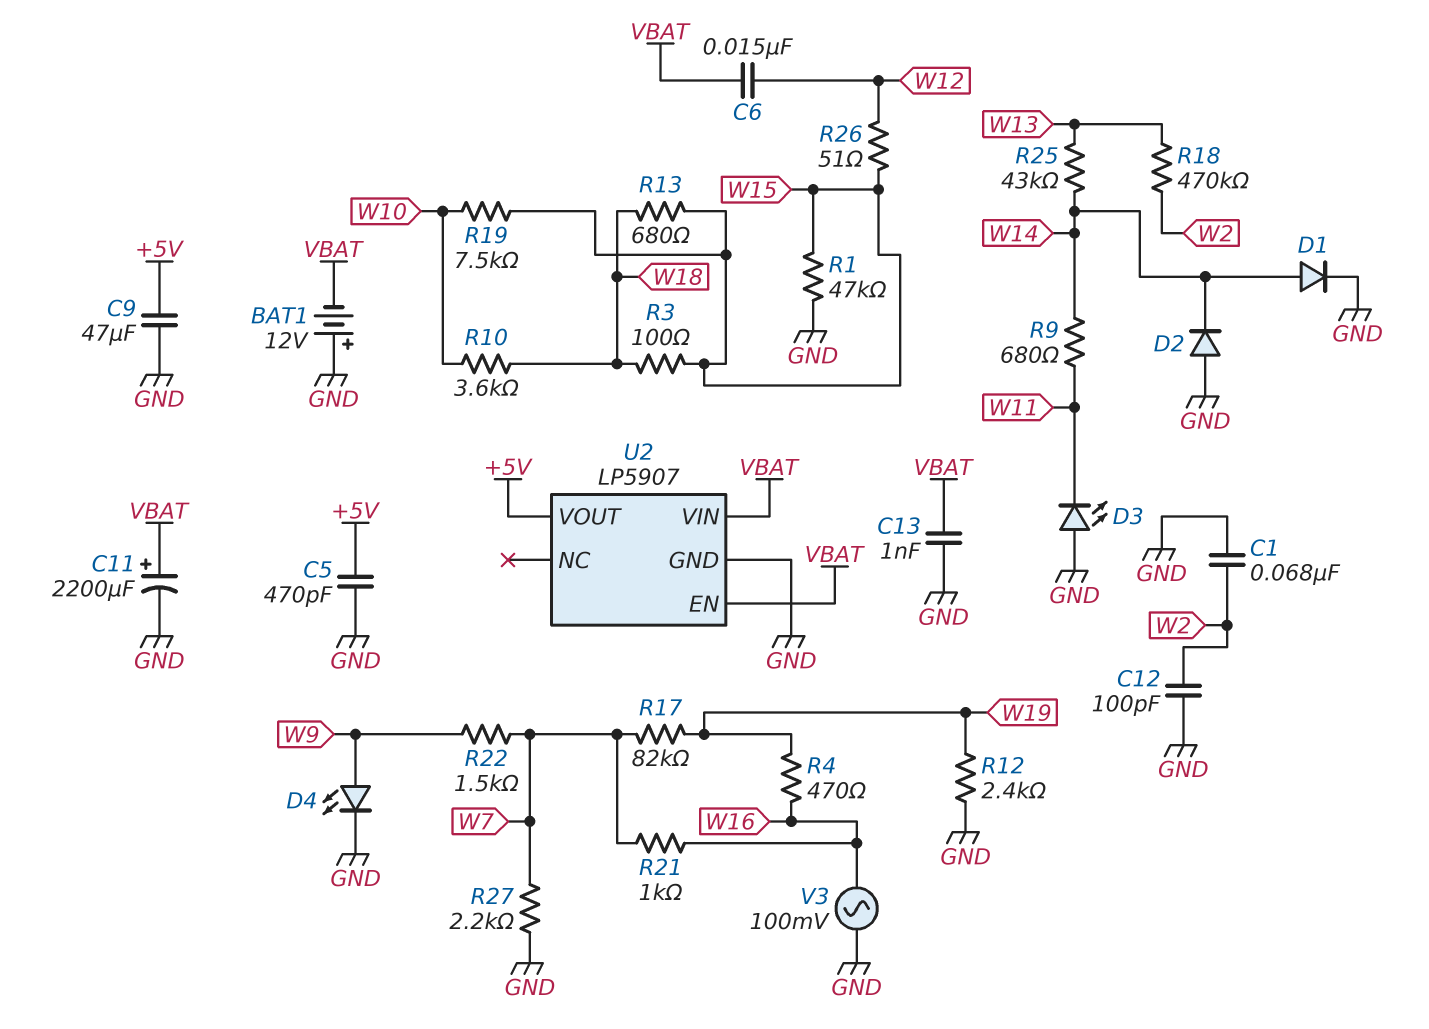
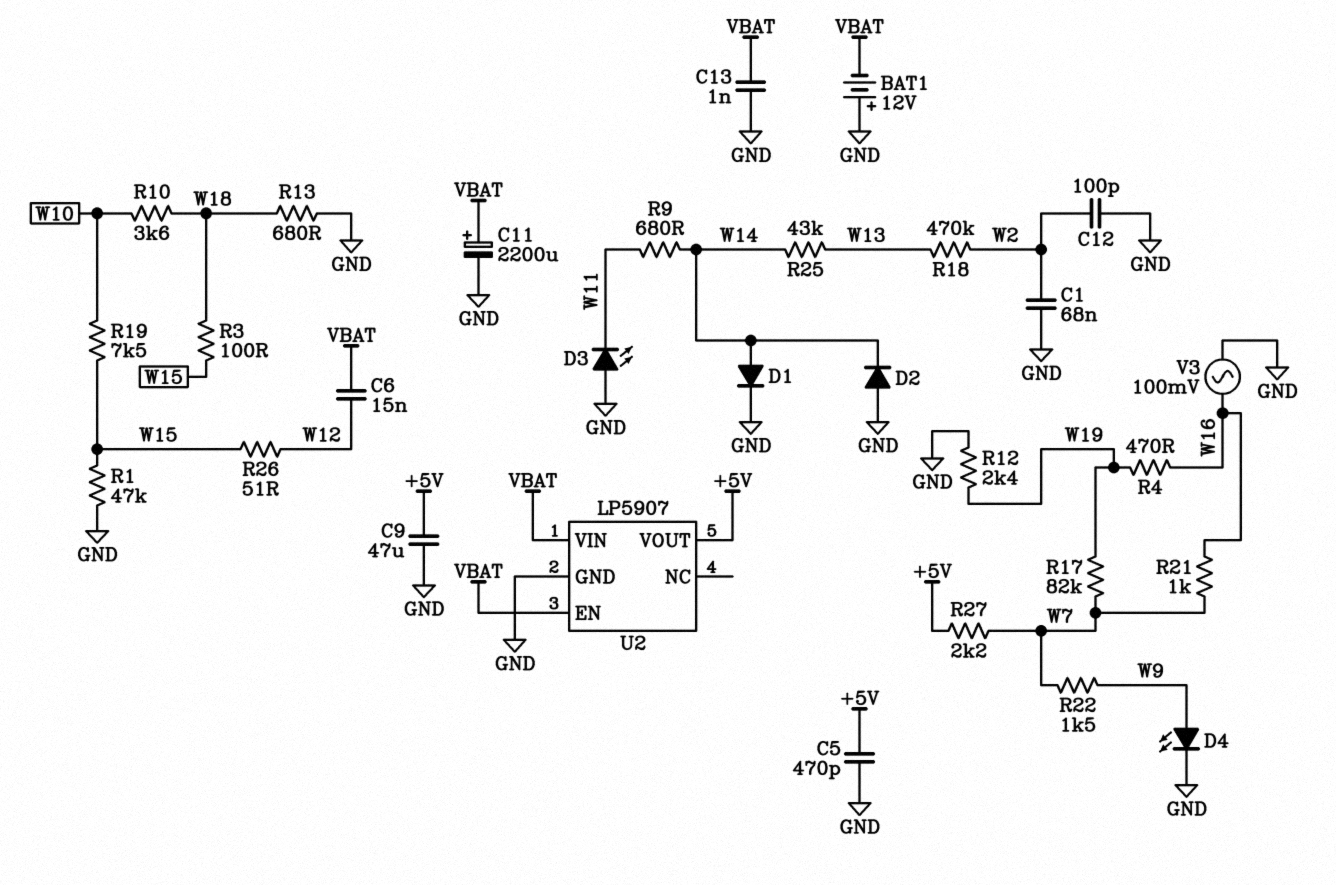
R13: 680 (W15, W18) -> 680 (GND, W18)
R27: 2.2k (GND, W7) -> 2.2k (+5V, W7)

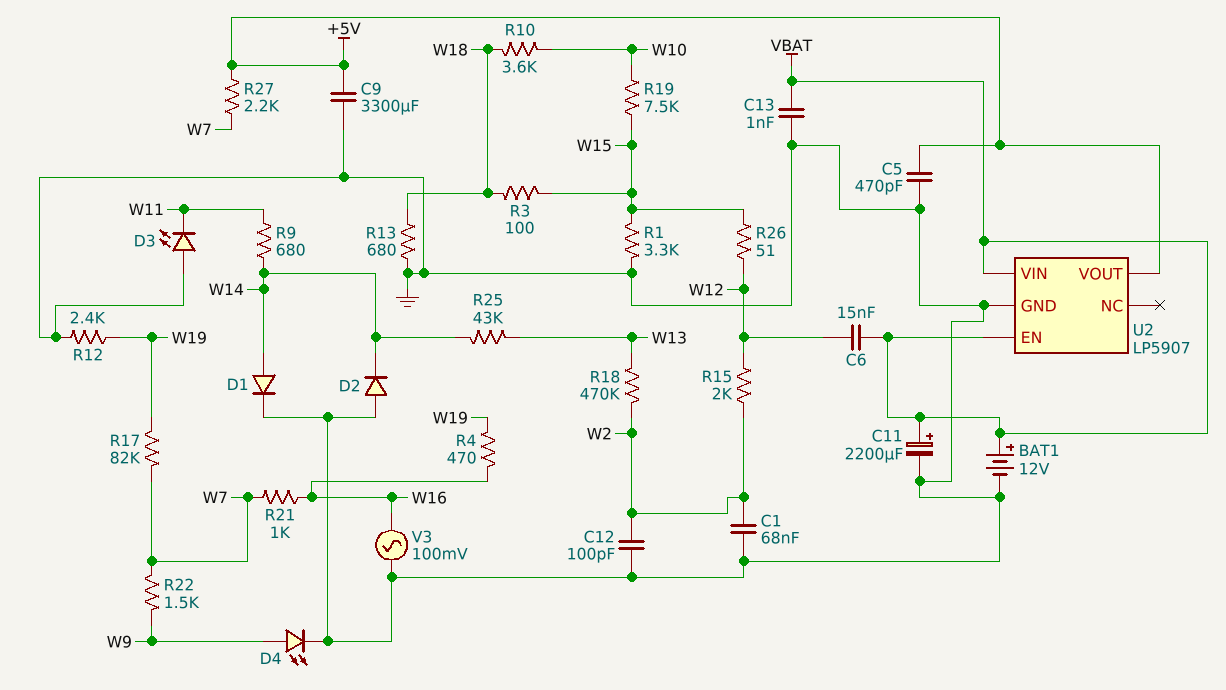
BAT1: 12V (plus GND, minus VBAT) -> 12V (plus VBAT, minus GND)
C9: 47uF (+5V, GND) -> 3300uF (+5V, GND)
R1: 47k (GND, W15) -> 3.3k (GND, W15)
R15: none -> 2k (W2, W12)

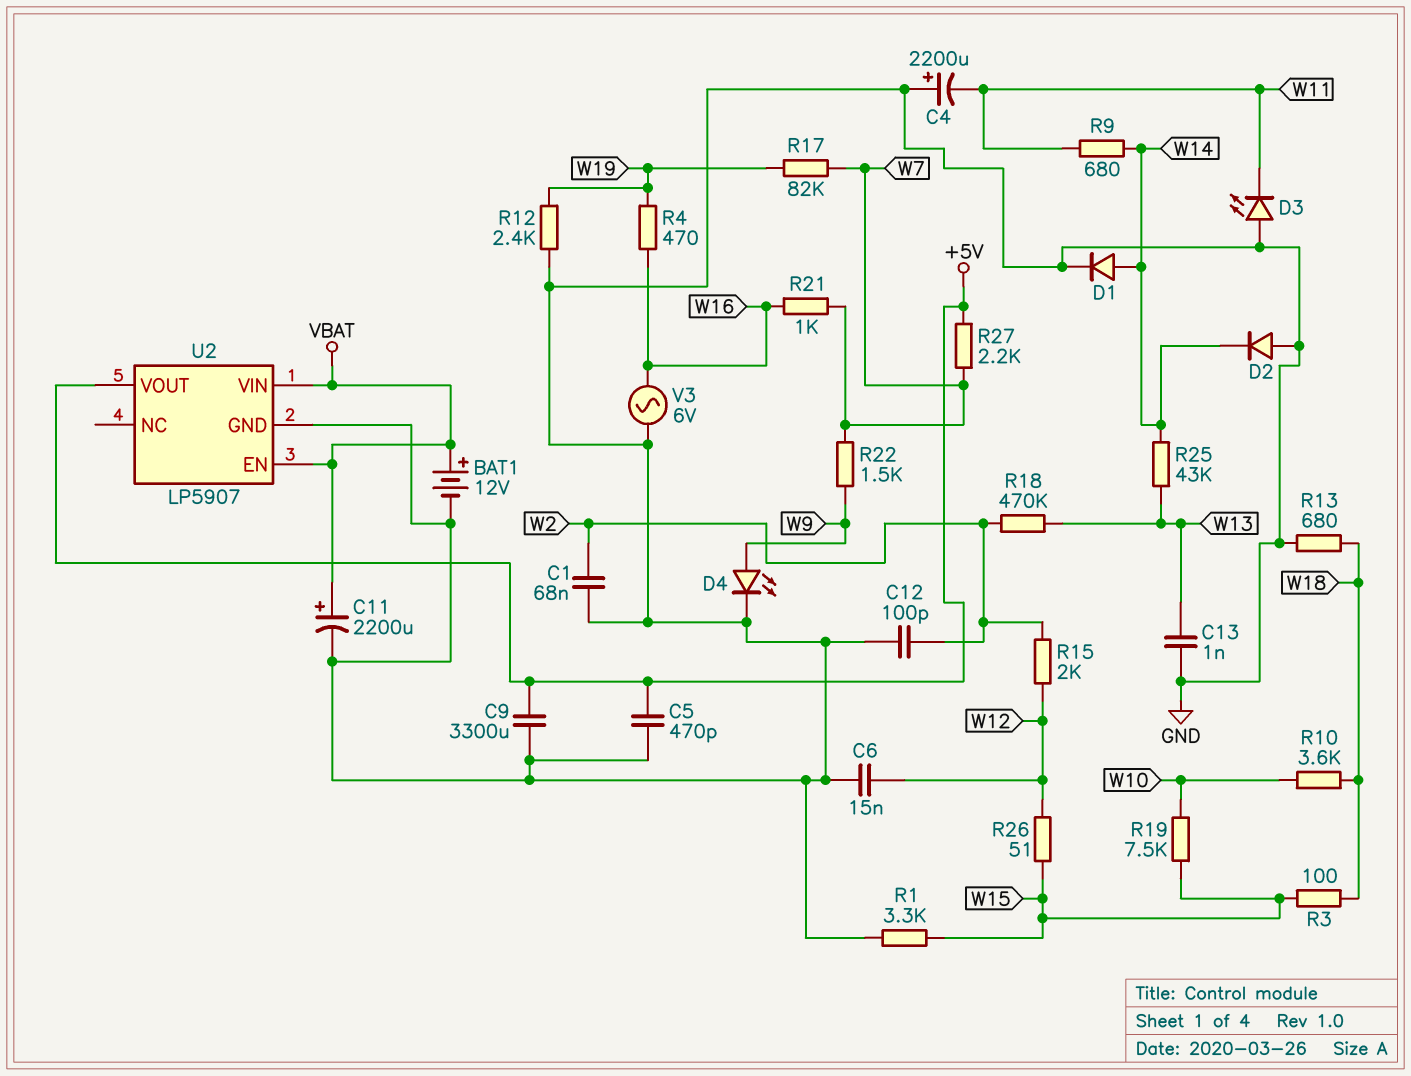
C4: none -> 2200uF (plus GND, minus W11)
C6: 15nF (VBAT, W12) -> 15nF (GND, W12)
C13: 1nF (GND, VBAT) -> 1nF (GND, W13)
V3: AC 100mV (GND, W16) -> AC 6V (GND, W16)

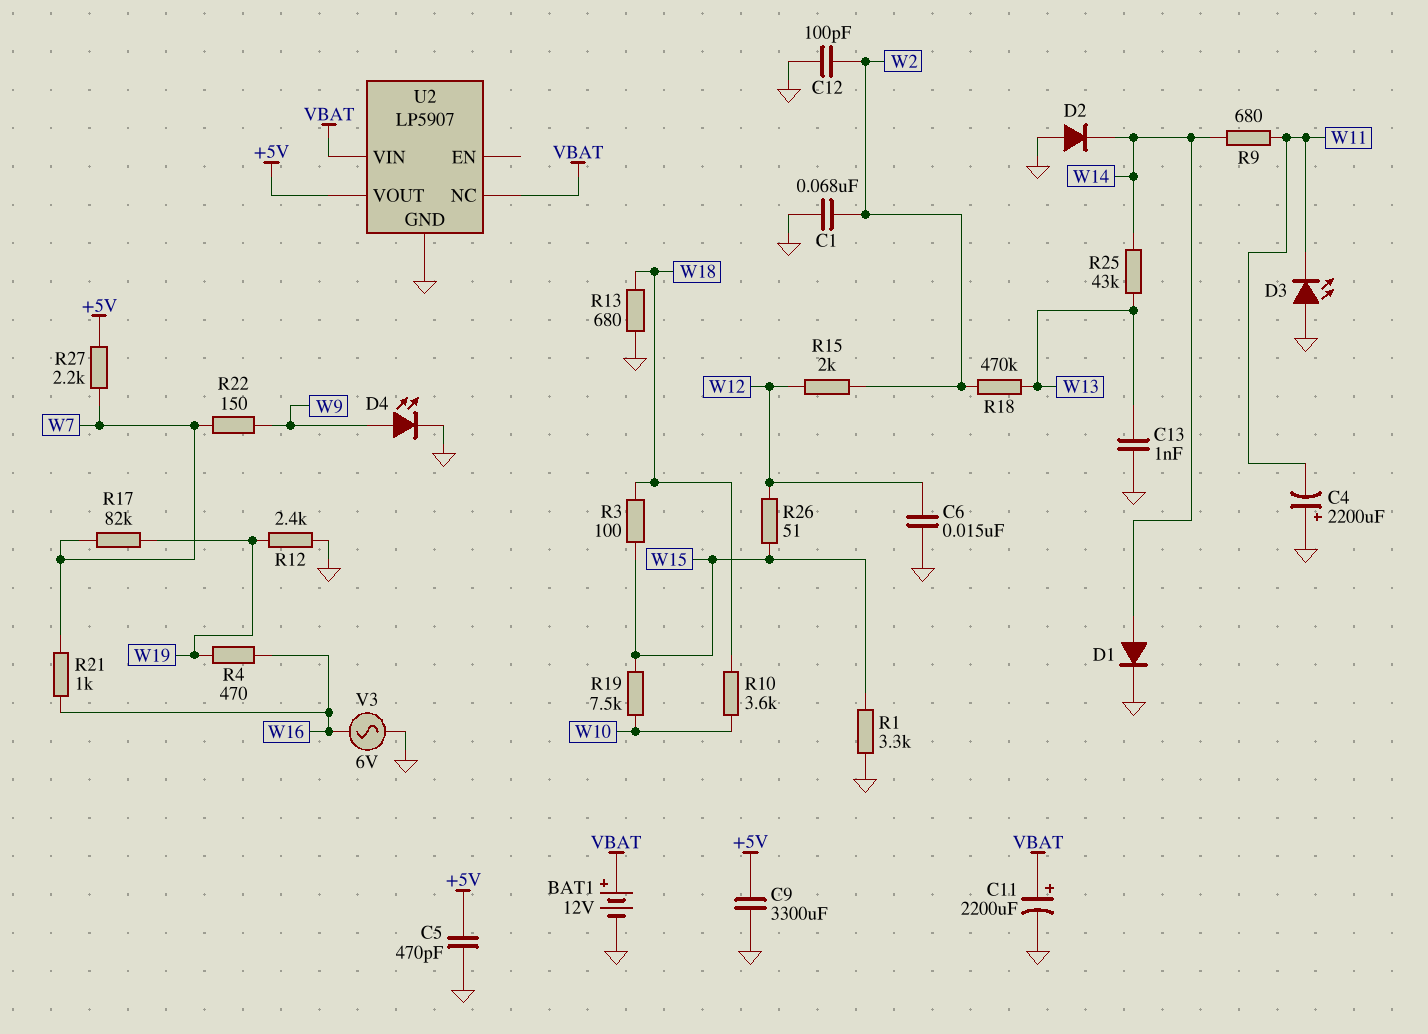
R22: 1.5k (W7, W9) -> 150 (W7, W9)
U2 pin EN: VBAT -> none
U2 pin NC: none -> VBAT

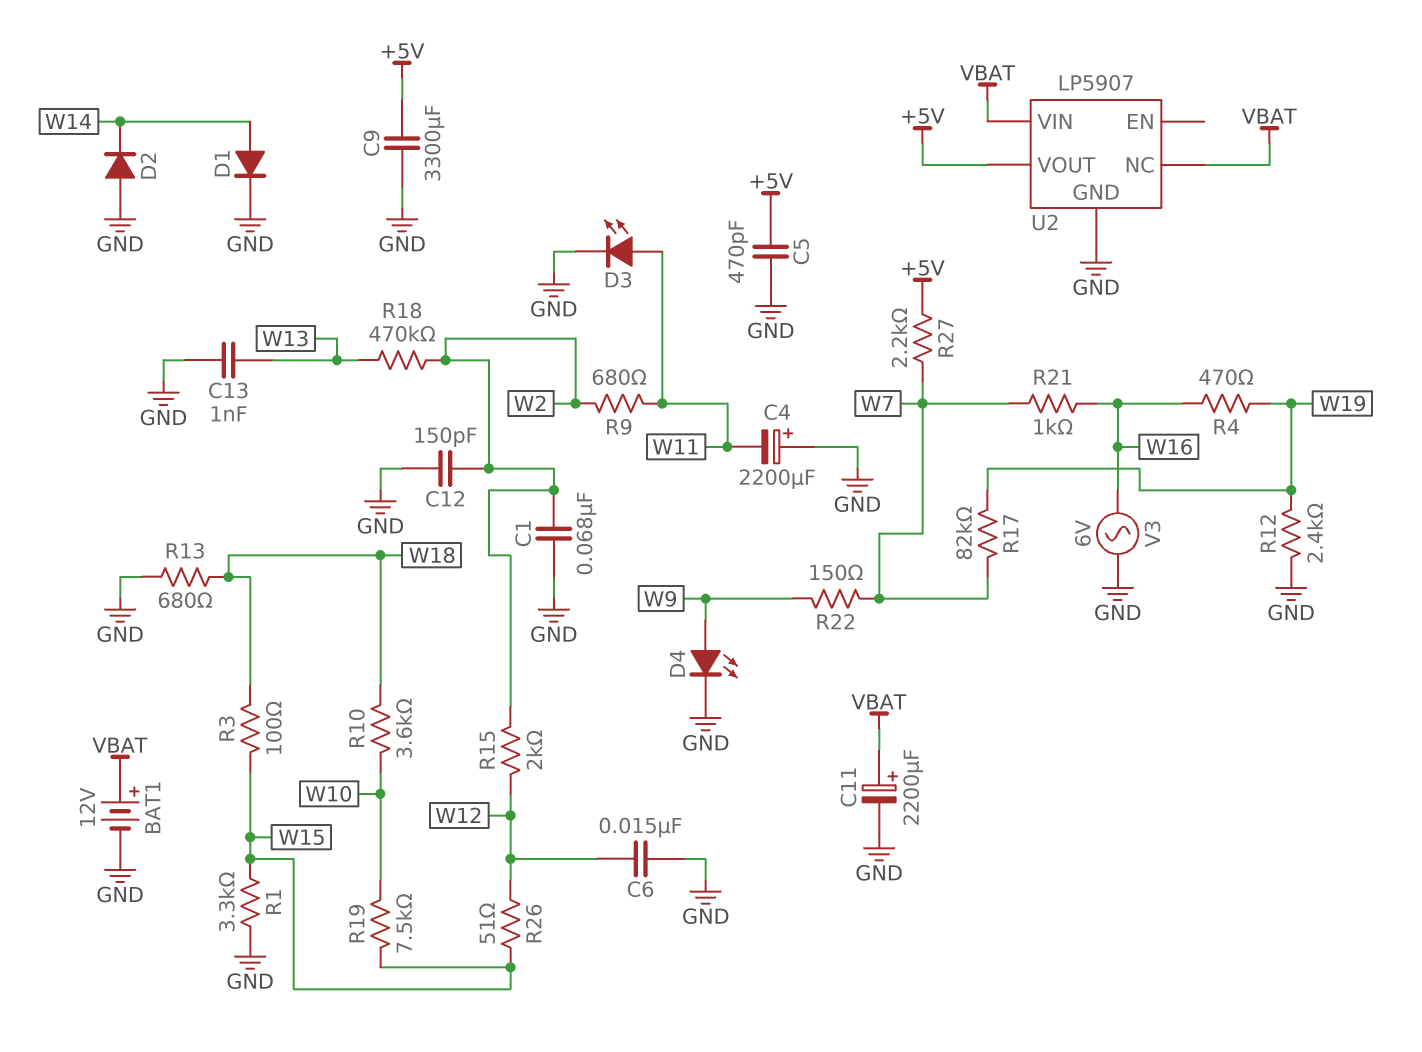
C12: 100pF (GND, W2) -> 150pF (GND, W2)
D3: LED (A GND, K W11) -> LED (A W11, K GND)
R9: 680 (W11, W14) -> 680 (W2, W11)
R25: 43k (W13, W14) -> none

